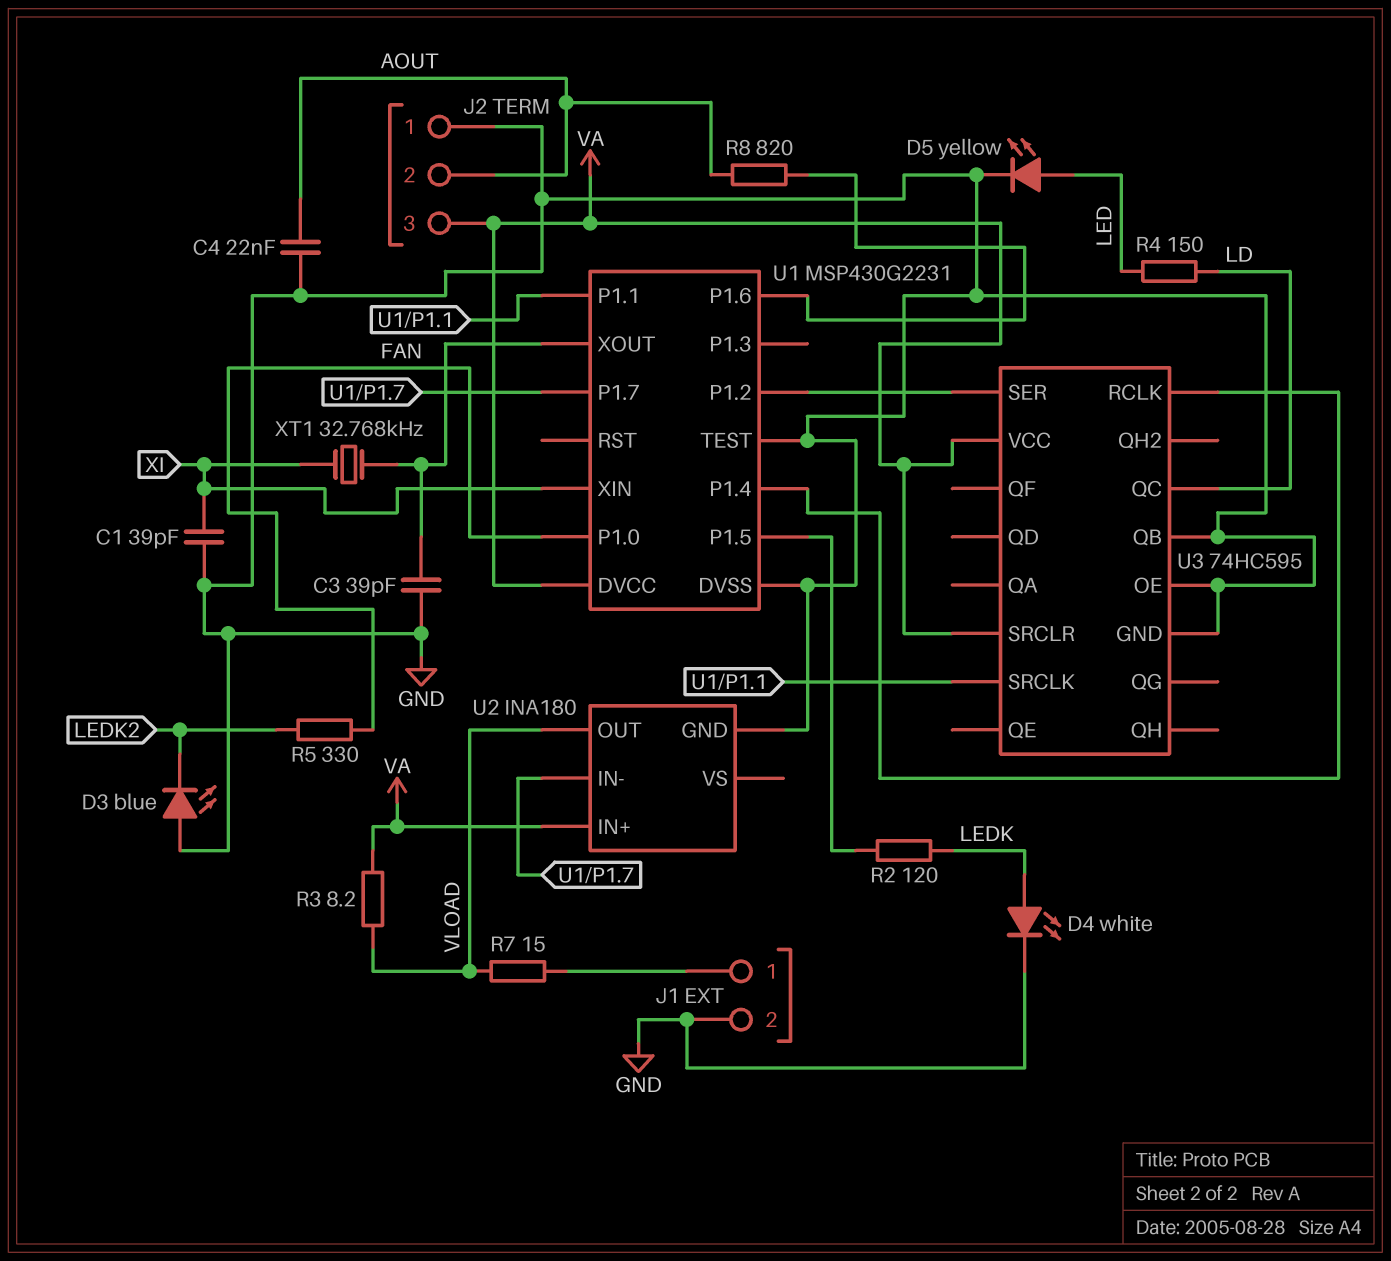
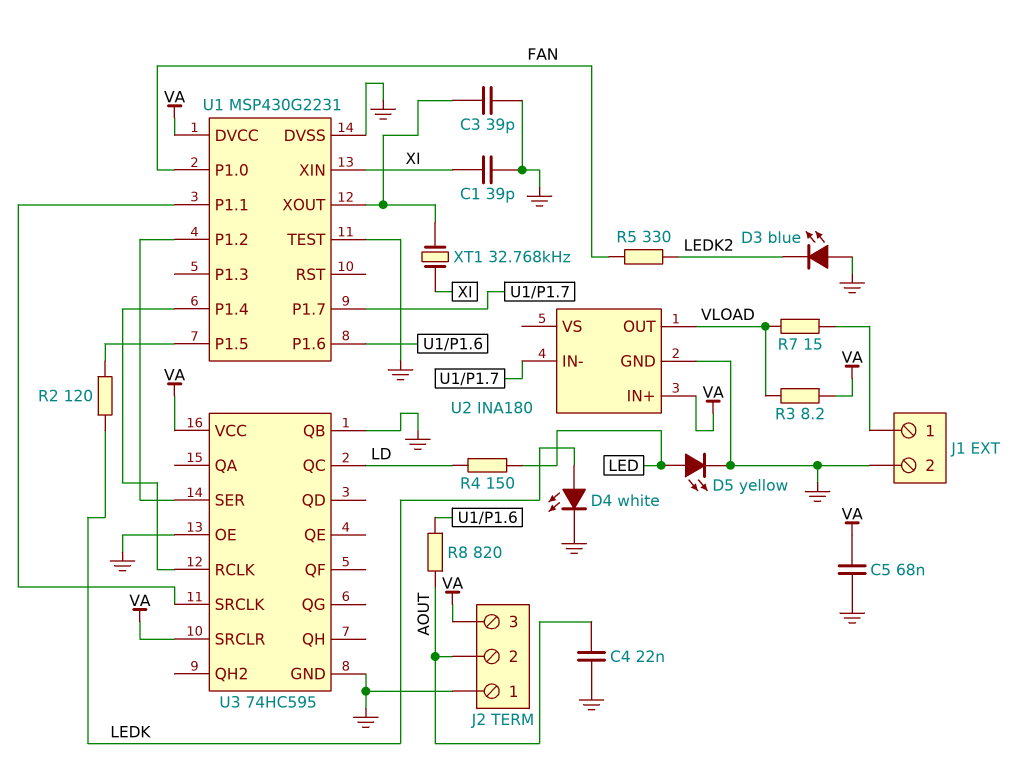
C5: none -> 68nF (GND, VA)

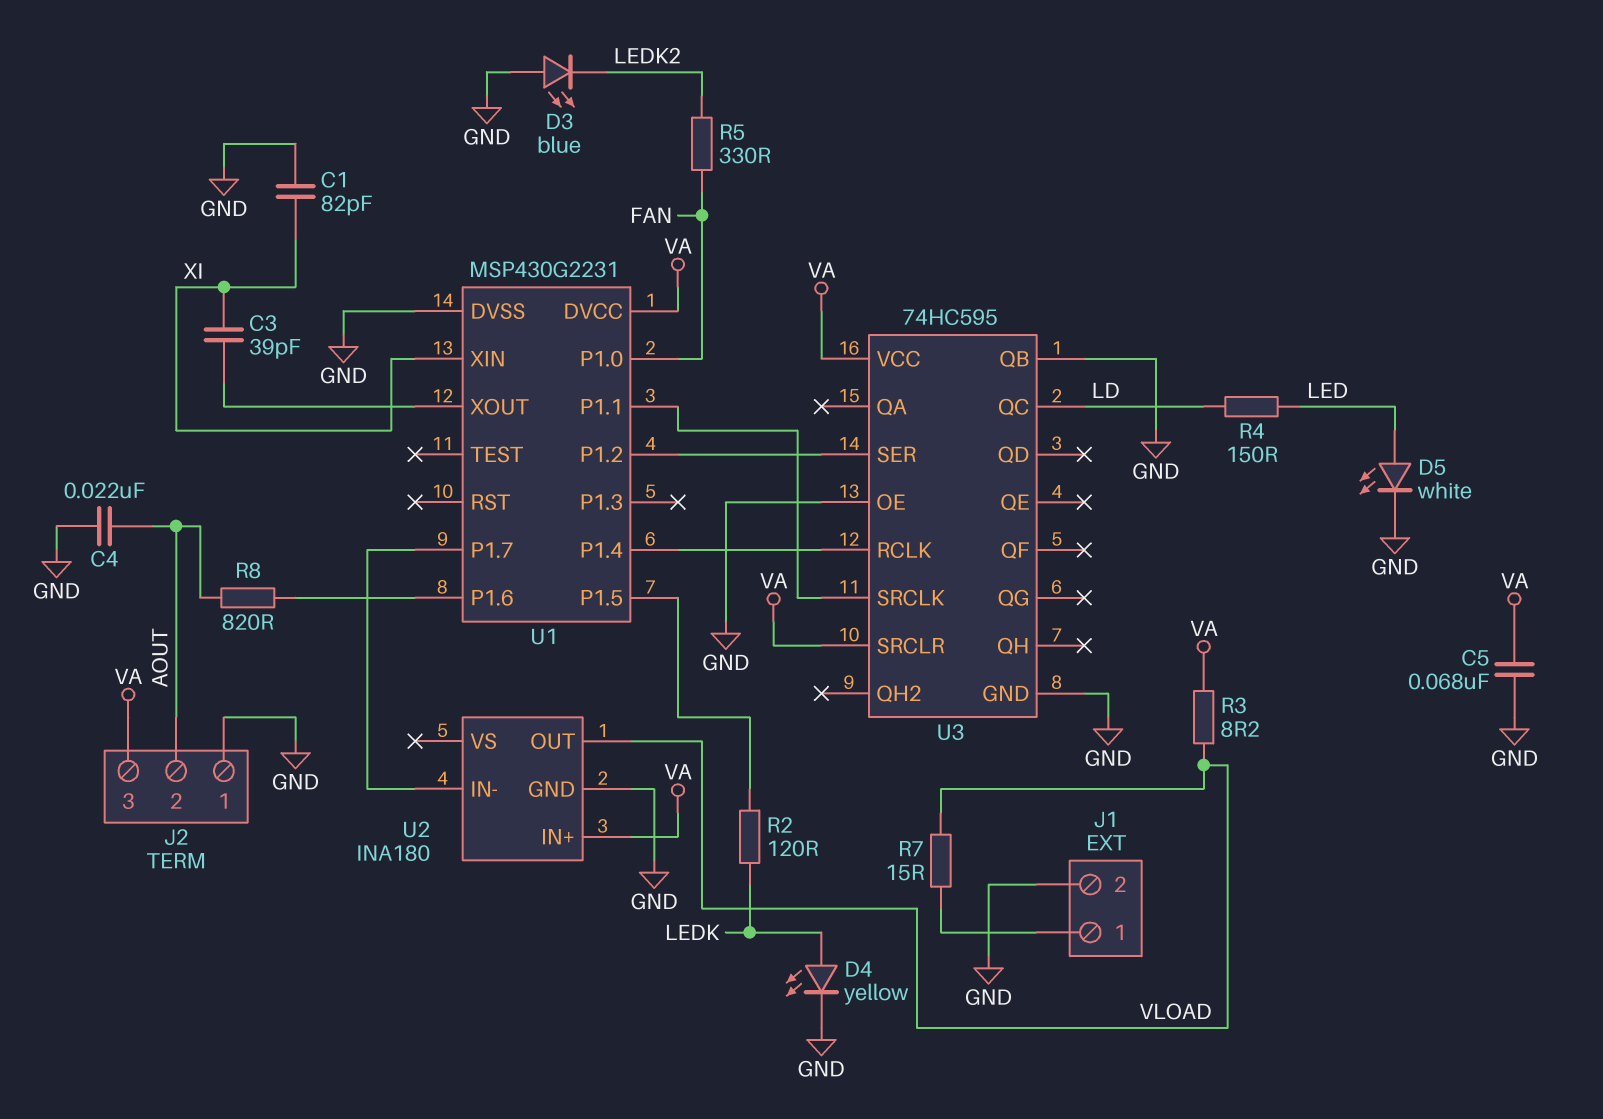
C1: 39pF (GND, XI) -> 82pF (GND, XI)
C3: 39pF (GND, U1/XOUT) -> 39pF (U1/XOUT, XI)
D4: LED white (A LEDK, K GND) -> LED yellow (A LEDK, K GND)
D5: LED yellow (A LED, K GND) -> LED white (A LED, K GND)
U1 pin TEST: GND -> none
XT1: 32.768kHz (U1/XOUT, XI) -> none

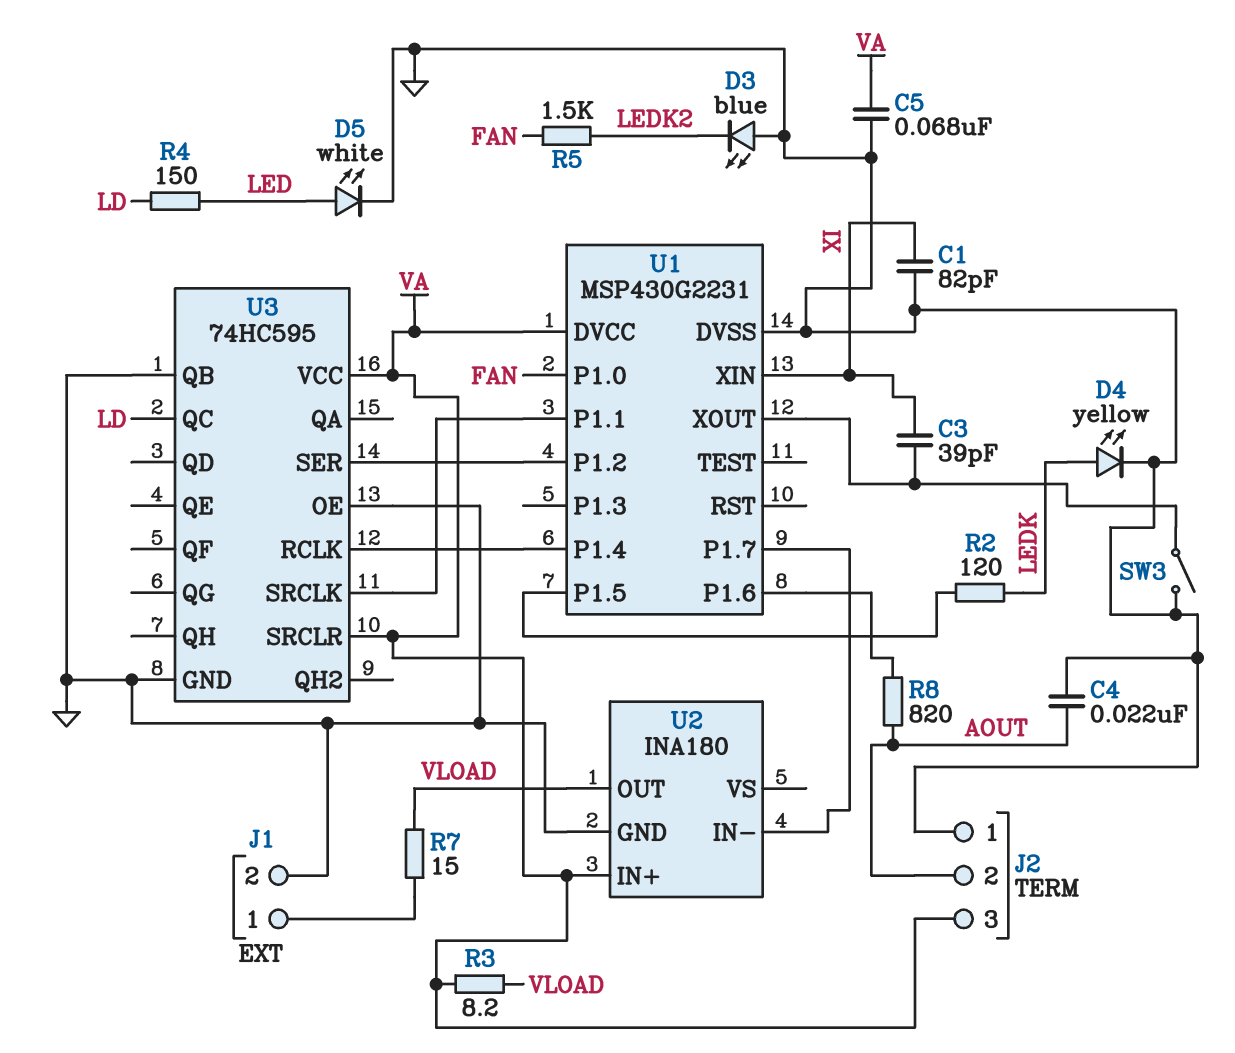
R5: 330 (FAN, LEDK2) -> 1.5k (FAN, LEDK2)
SW3: none -> switch (GND, U1/XOUT)

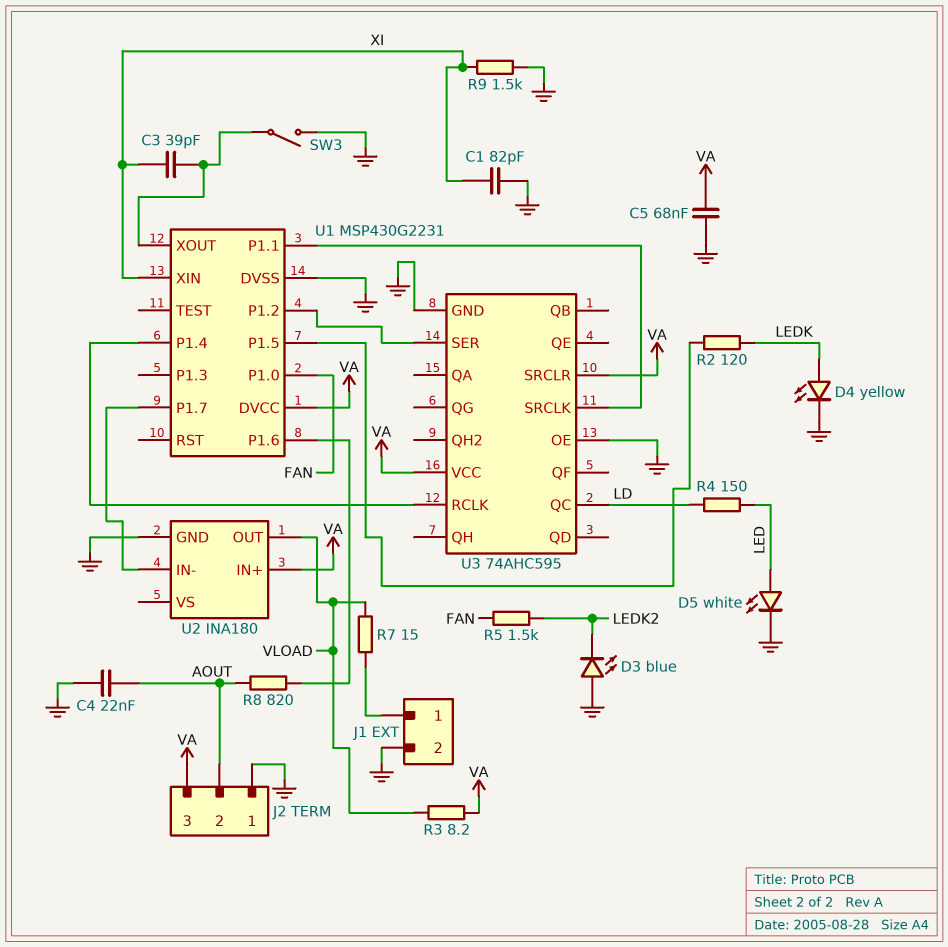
R9: none -> 1.5k (GND, XI)
U3: 74HC595 -> 74AHC595
U3 pin QB: GND -> none

